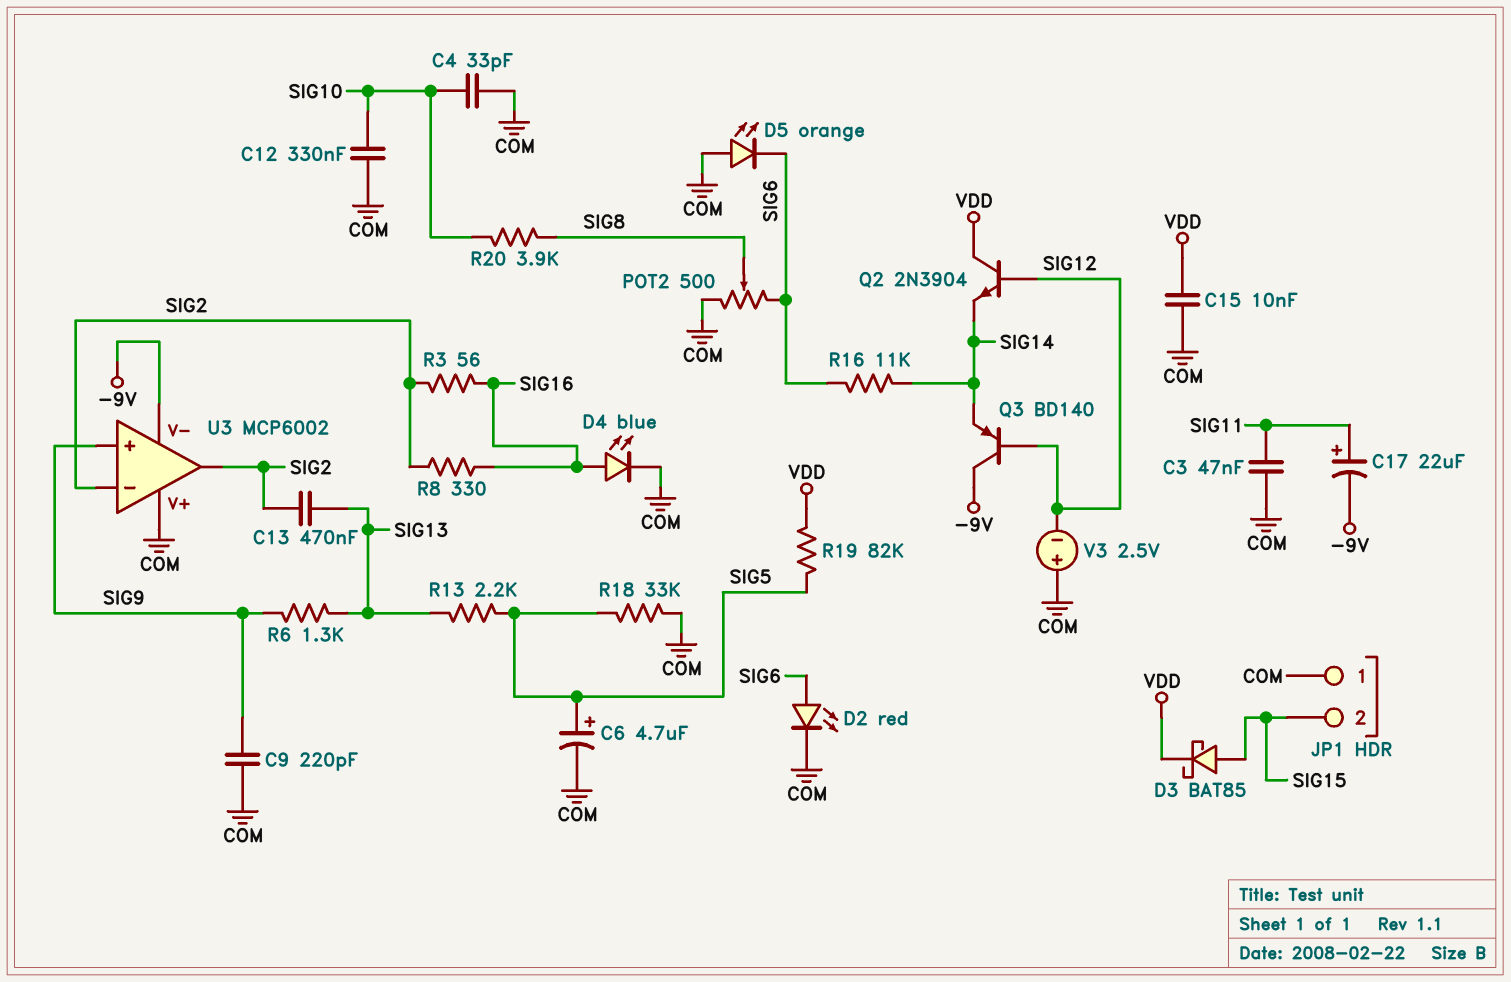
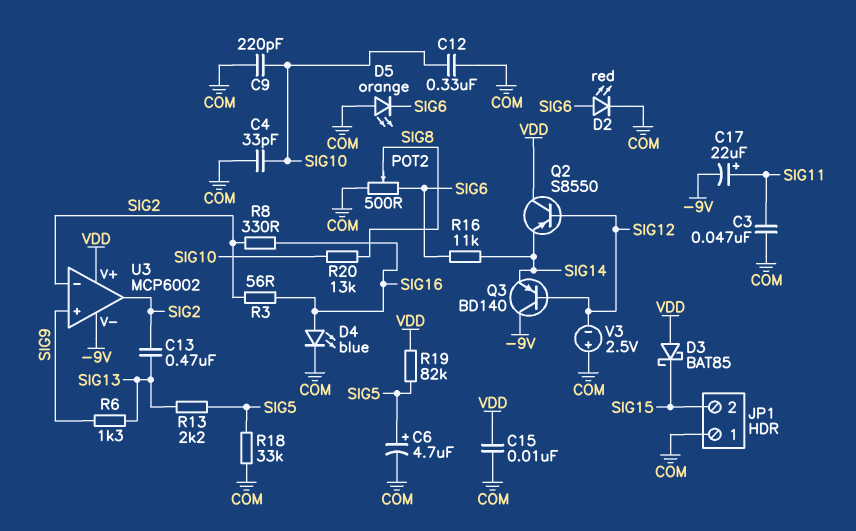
C9: 220pF (COM, SIG9) -> 220pF (COM, SIG10)
D3: schottky BAT85 (A SIG15, K VDD) -> schottky BAT85 (A VDD, K SIG15)
Q2: NPN 2N3904 (B SIG12, C VDD, E SIG14) -> PNP S8550 (B SIG12, C VDD, E SIG14)
R20: 3.9k (SIG8, SIG10) -> 13k (SIG8, SIG10)
U3 pin V+: COM -> VDD

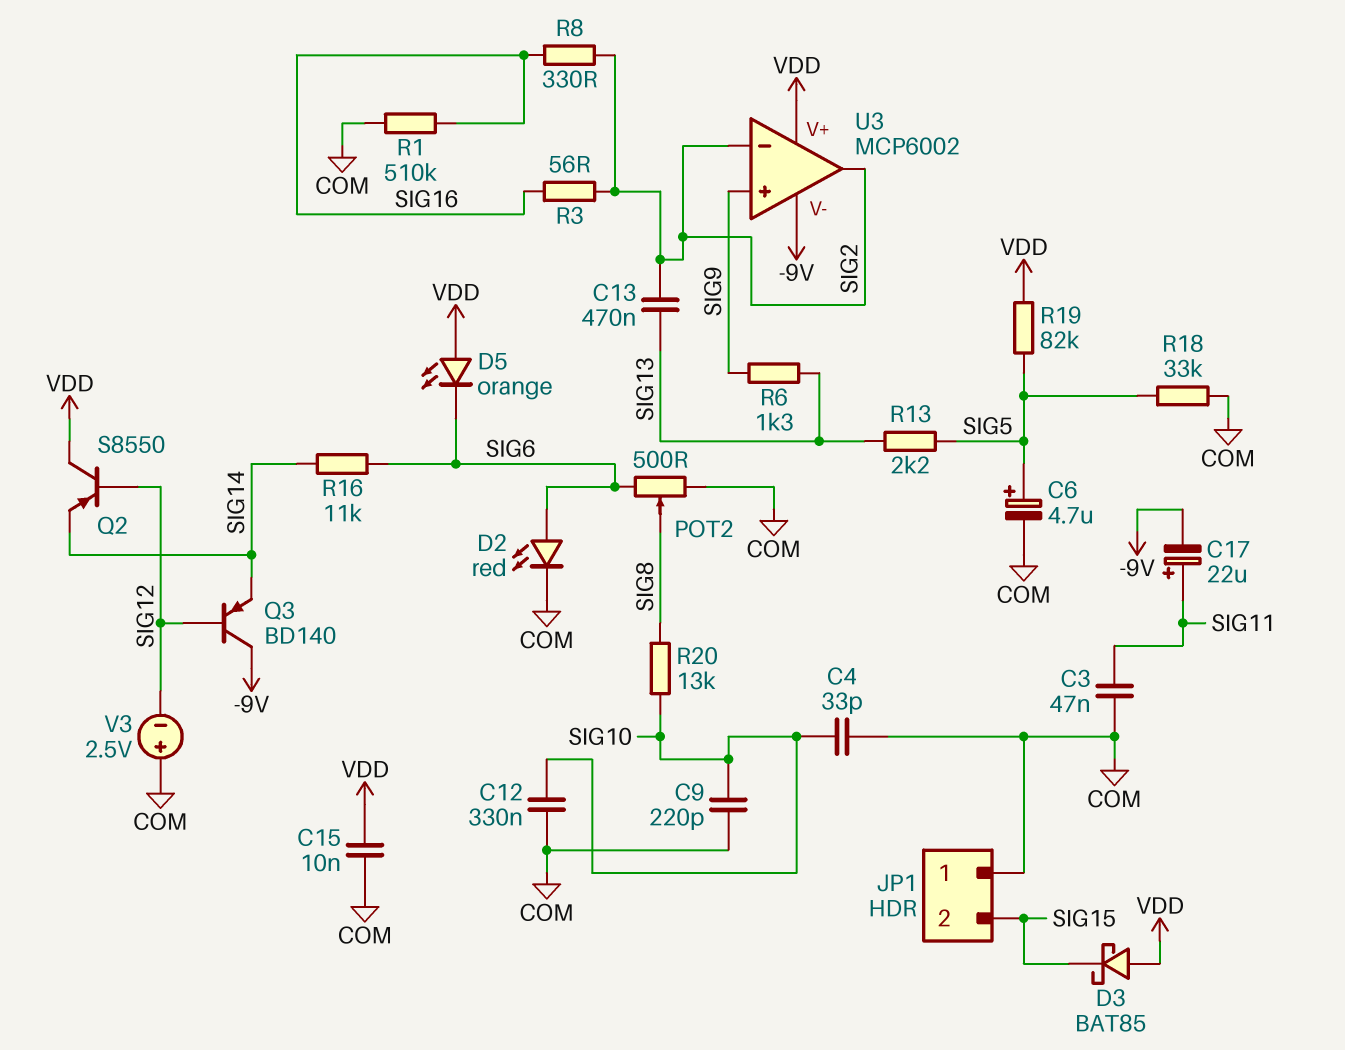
D4: LED blue (A SIG16, K COM) -> none
D5: LED orange (A COM, K SIG6) -> LED orange (A VDD, K SIG6)
R1: none -> 510k (COM, SIG16)

